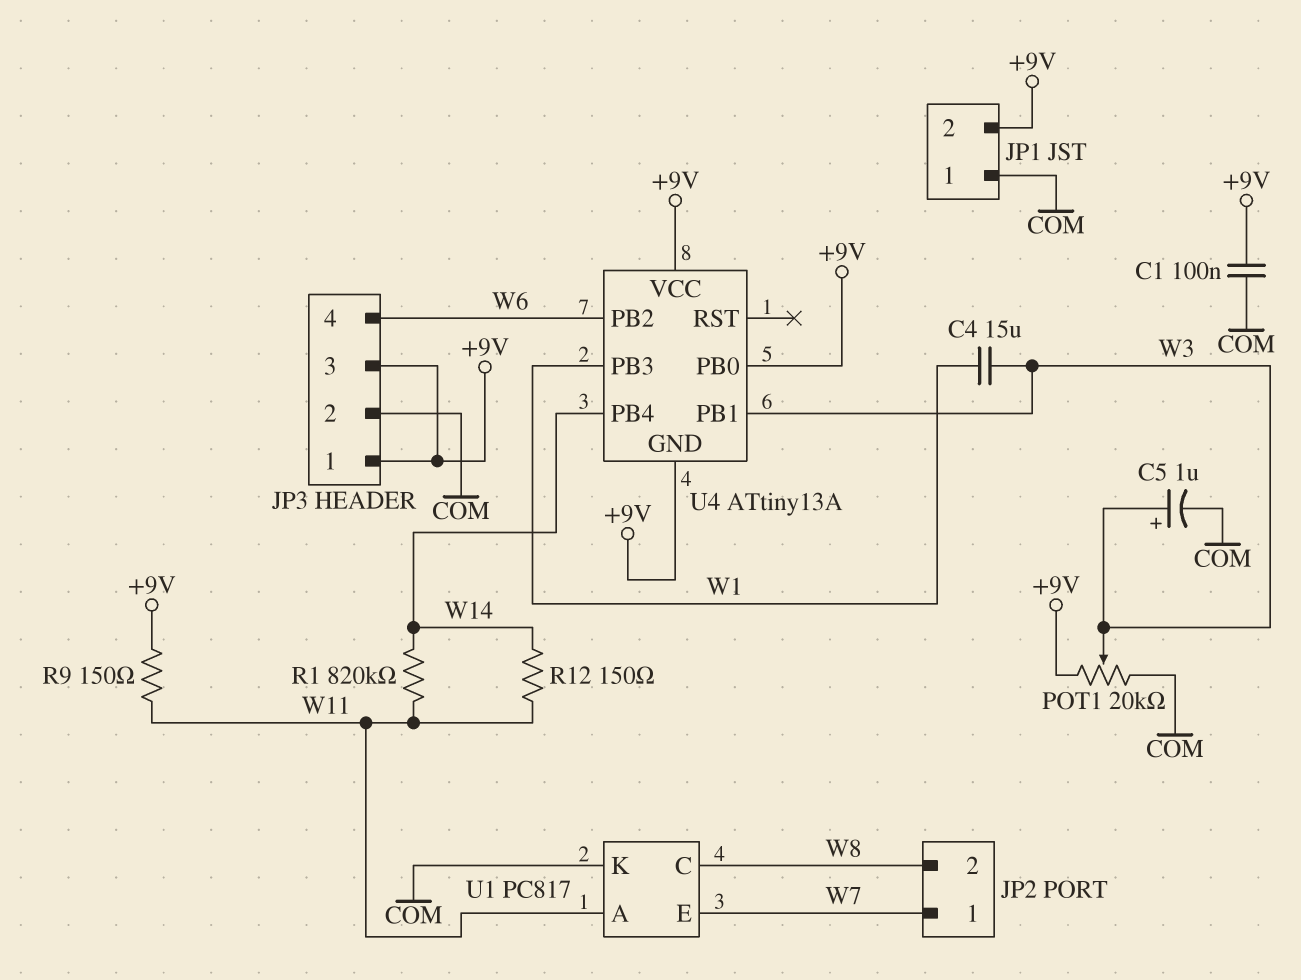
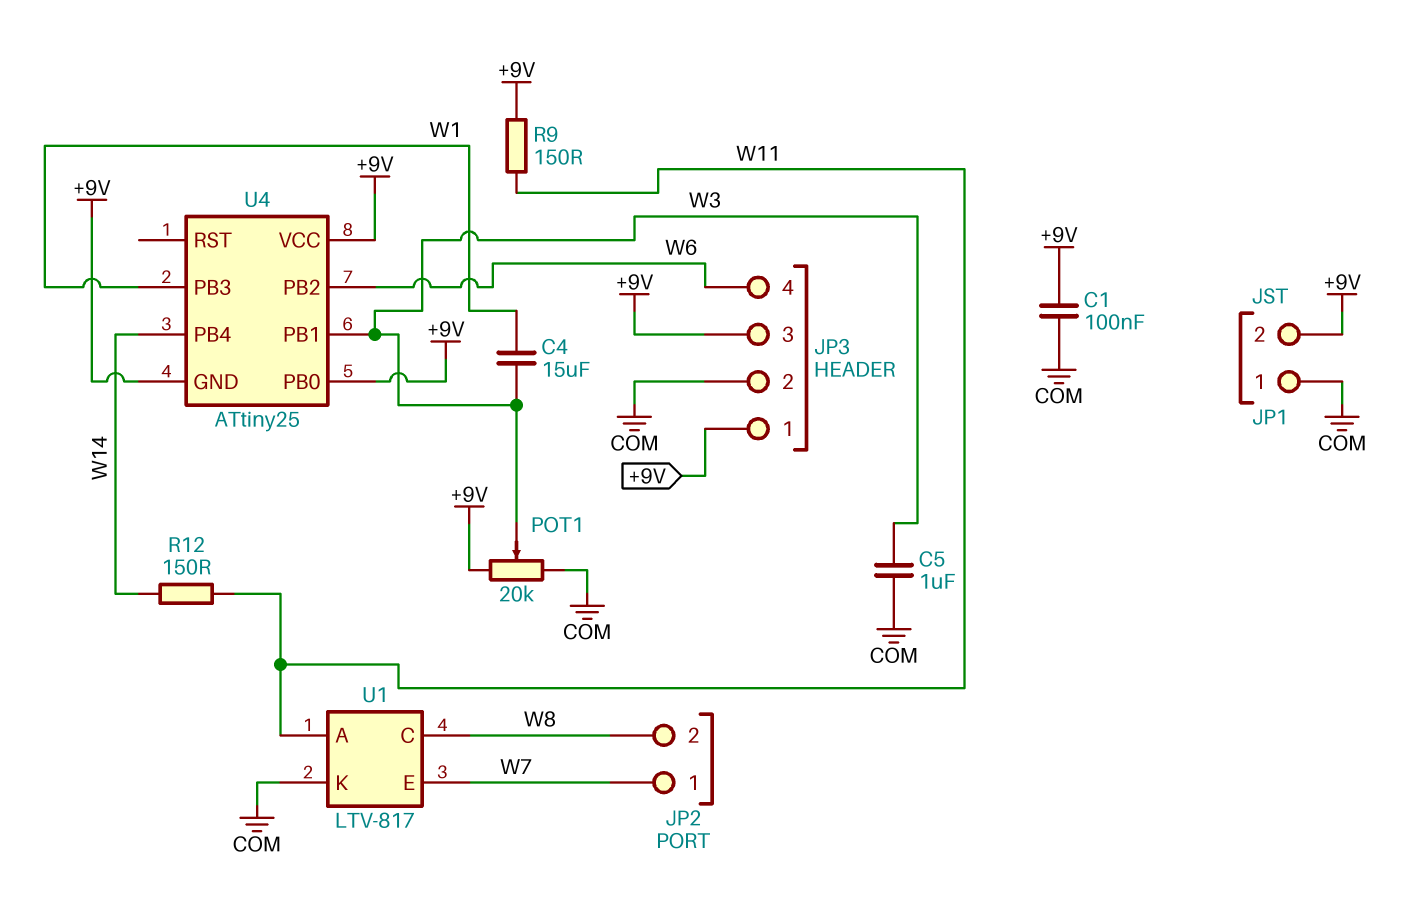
C5: 1uF (plus W3, minus COM) -> 1uF (COM, W3)
R1: 820k (W11, W14) -> none
U1: PC817 -> LTV-817
U4: ATtiny13A -> ATtiny25

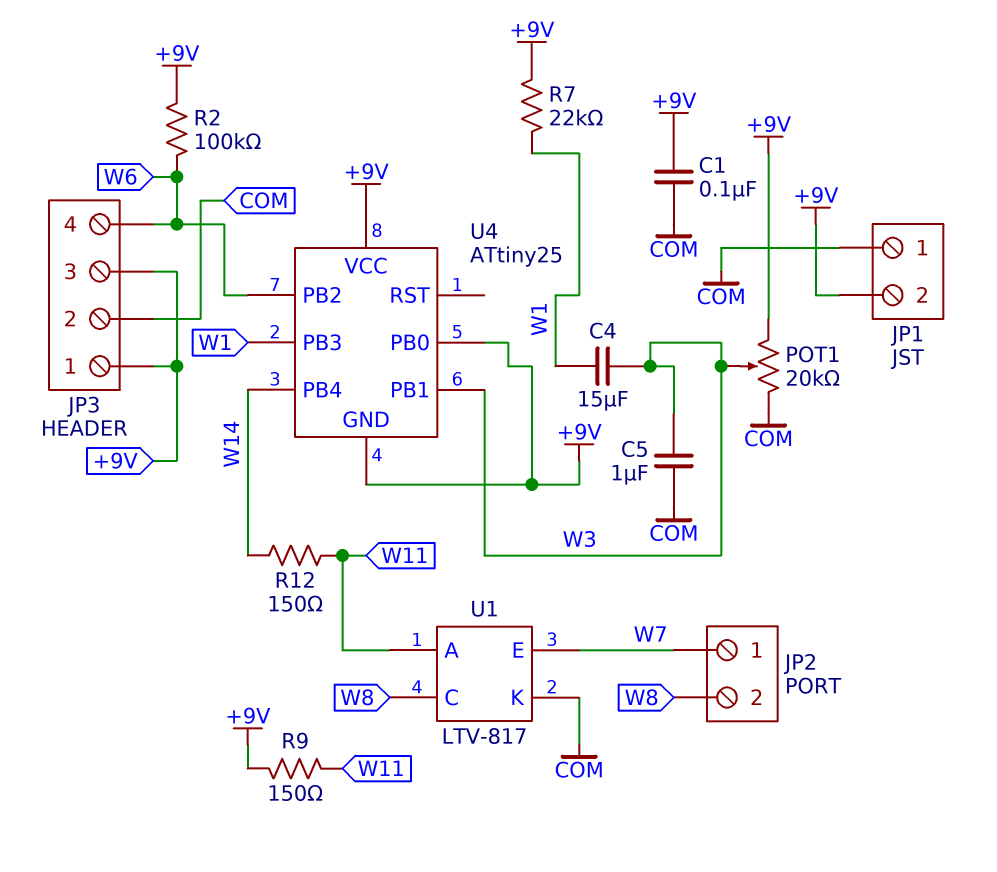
R2: none -> 100k (+9V, W6)
R7: none -> 22k (+9V, W1)

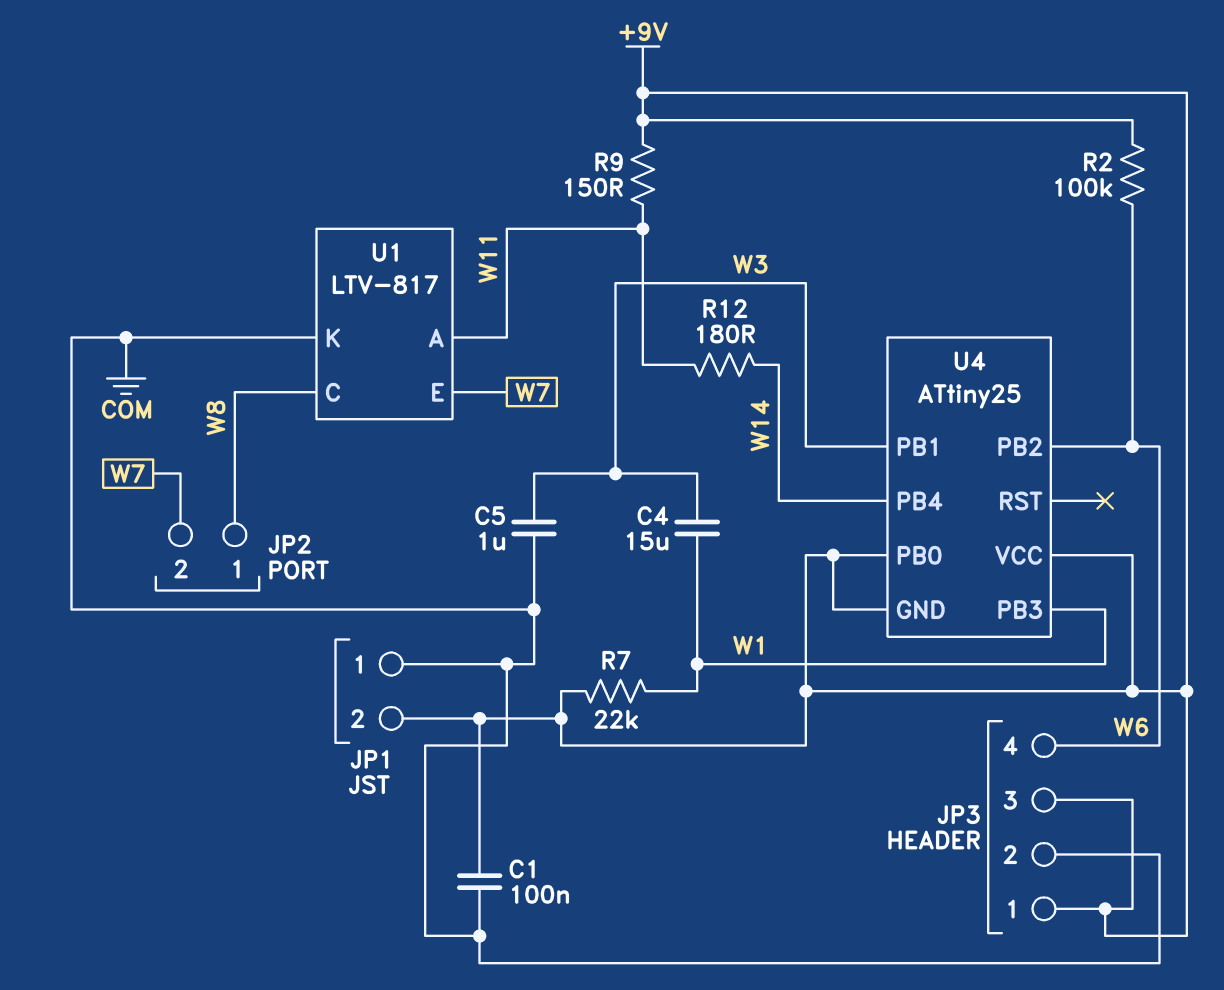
JP2 pin 1: W7 -> W8
JP2 pin 2: W8 -> W7
POT1: 20k (+9V, COM, wiper W3) -> none
R12: 150 (W11, W14) -> 180 (W11, W14)

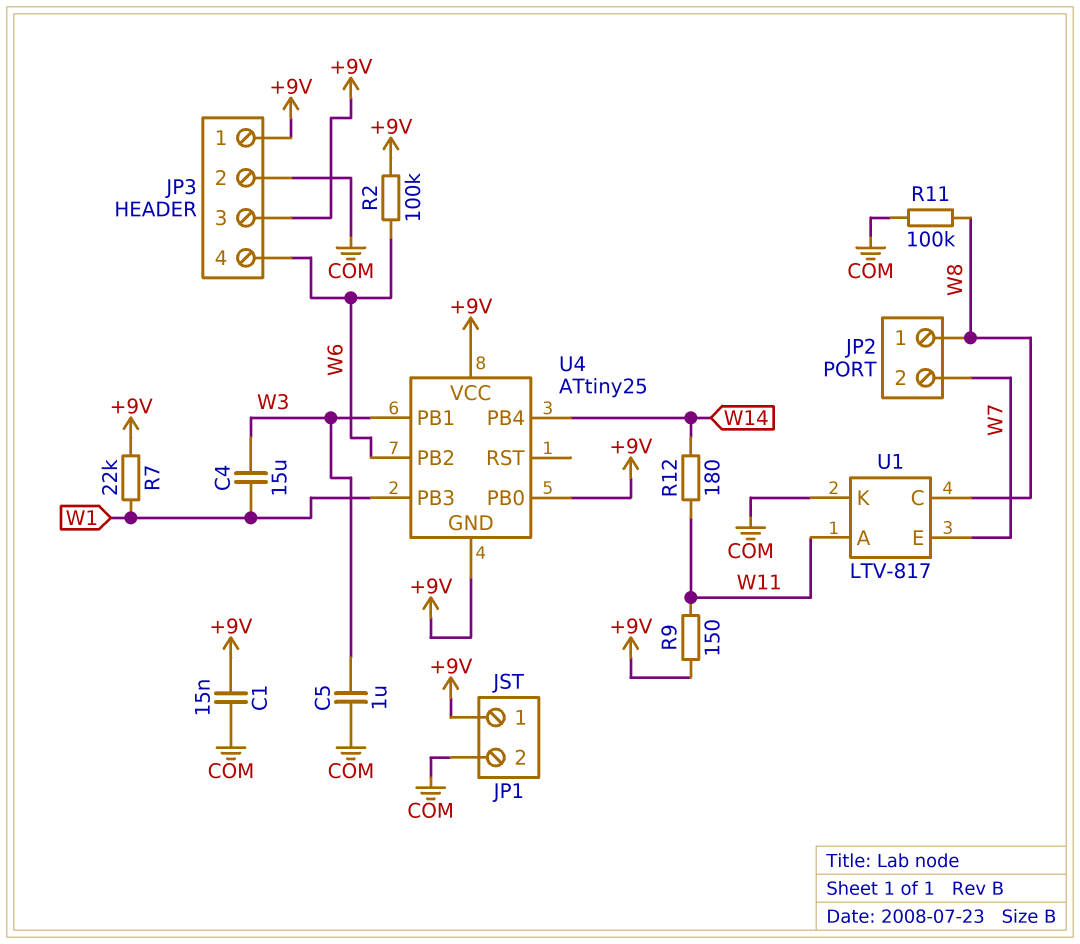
C1: 100nF (+9V, COM) -> 15nF (+9V, COM)
JP1 pin 1: COM -> +9V
JP1 pin 2: +9V -> COM
R11: none -> 100k (COM, W8)

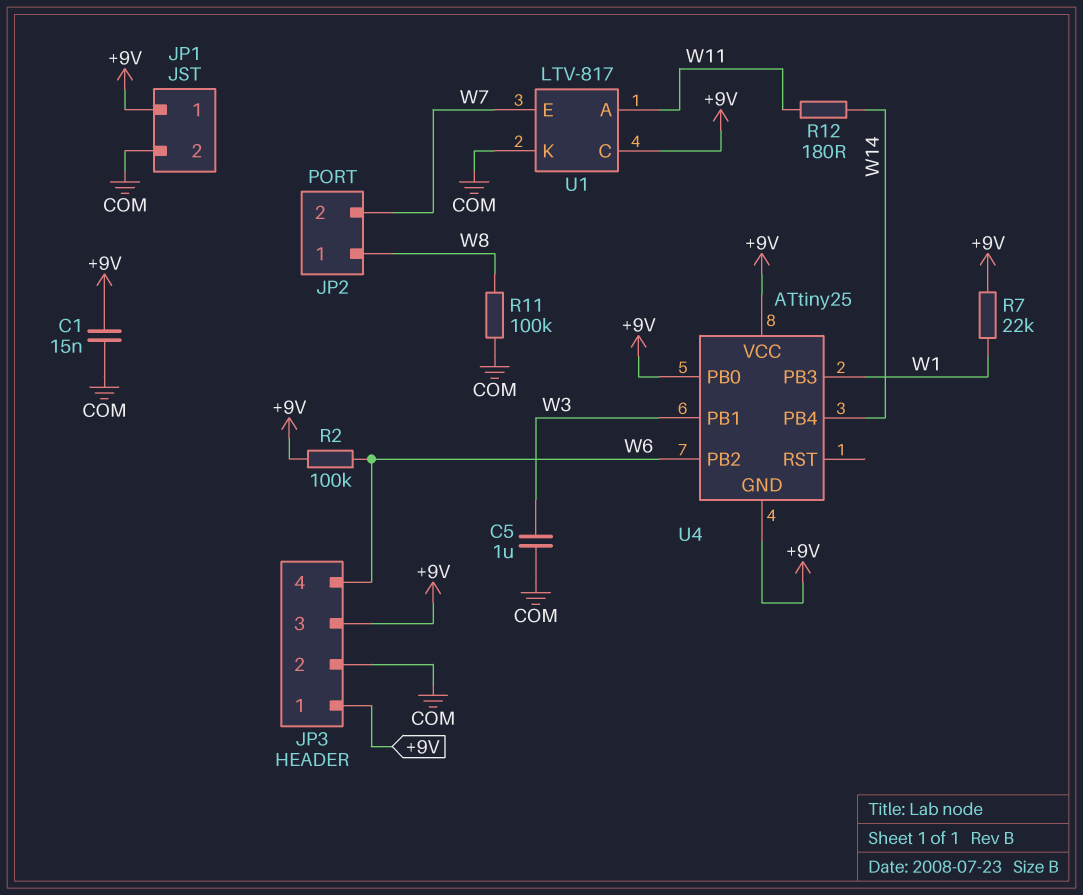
C4: 15uF (W1, W3) -> none
R9: 150 (+9V, W11) -> none
U1 pin C: W8 -> +9V

